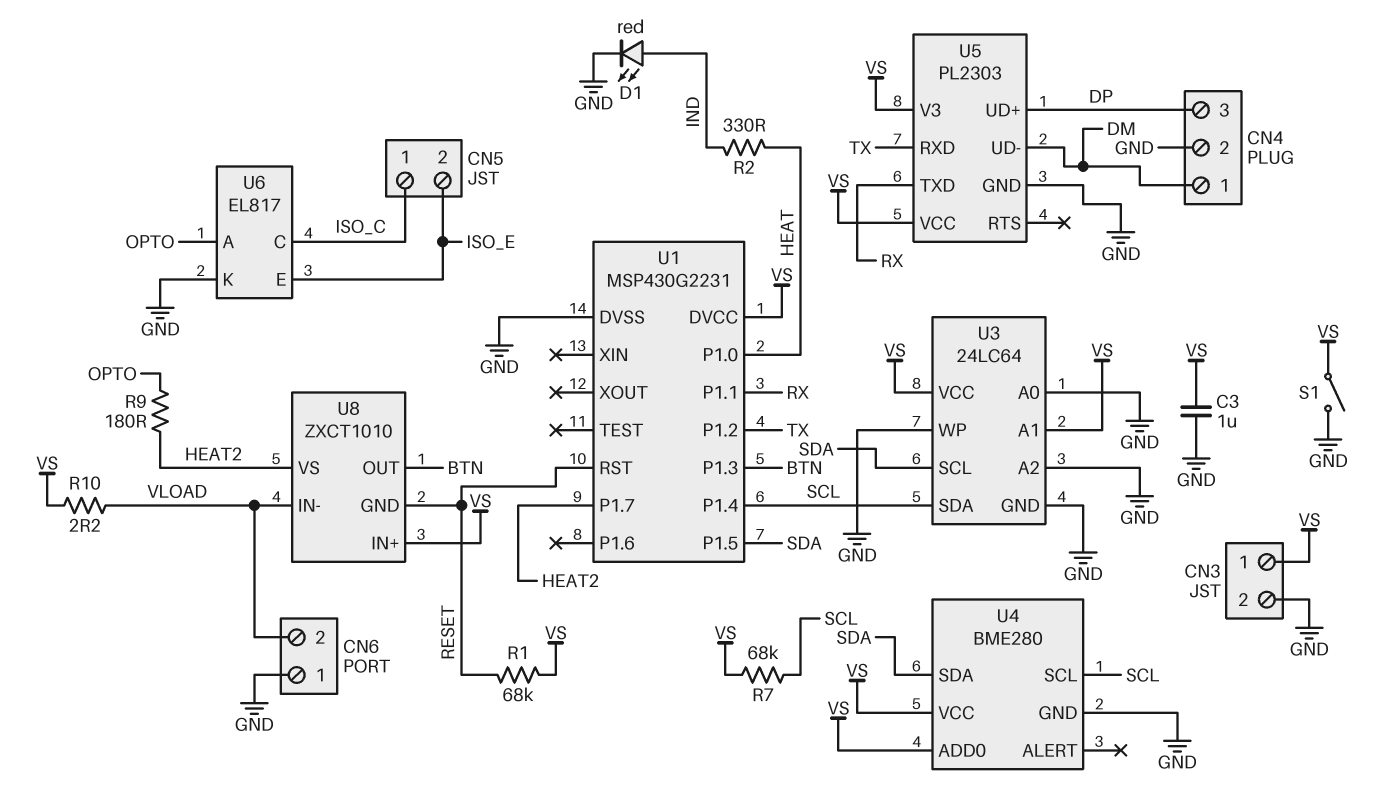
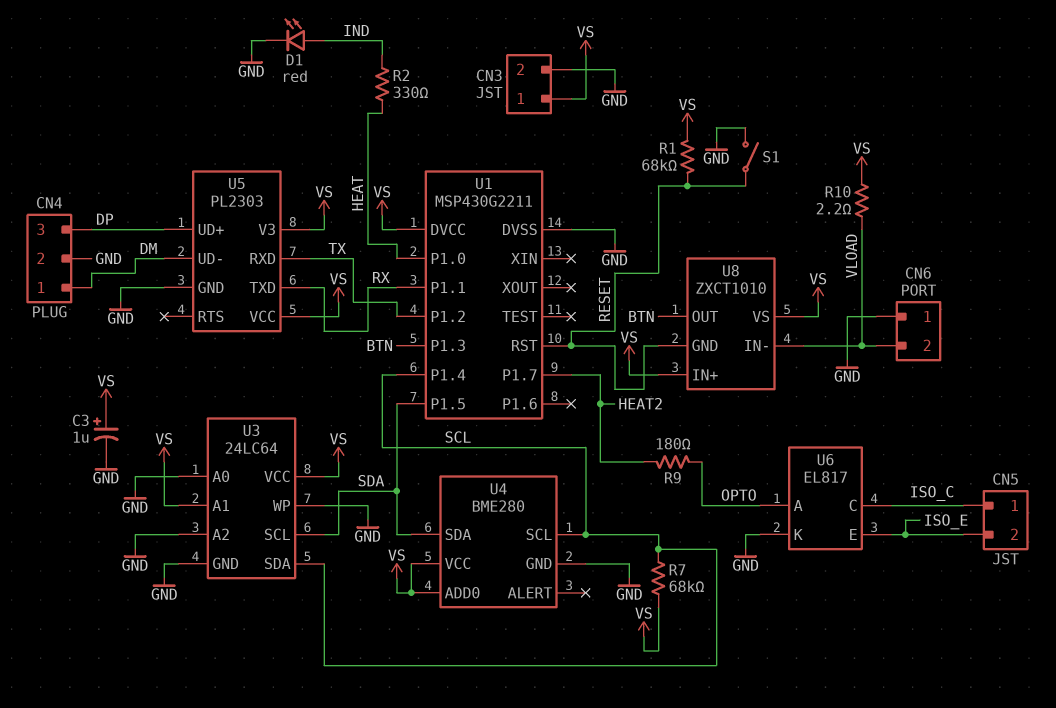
C3: 1uF (GND, VS) -> 1uF (plus VS, minus GND)
S1: switch (GND, VS) -> switch (GND, RESET)
U1: MSP430G2231 -> MSP430G2211
U8 pin VS: HEAT2 -> VS

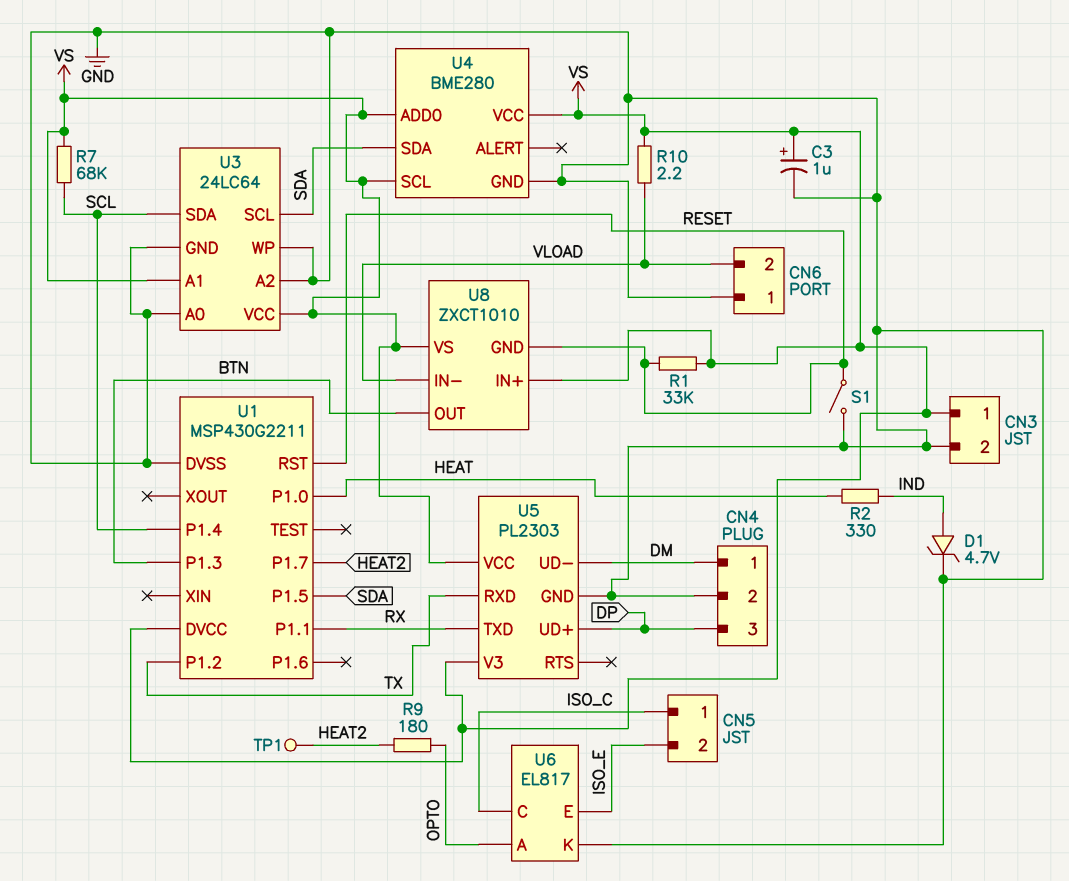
D1: LED red (A IND, K GND) -> zener 4.7V (A IND, K GND)
R1: 68k (RESET, VS) -> 33k (RESET, VS)
TP1: none -> test point (HEAT2)
U4 pin SCL: SCL -> VS

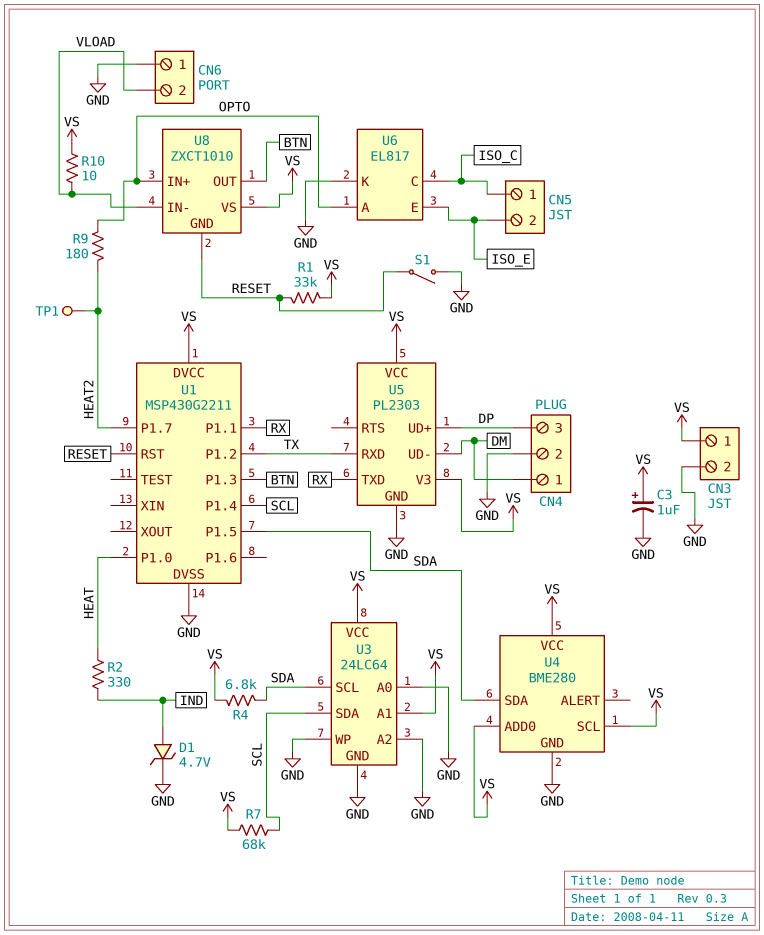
R4: none -> 6.8k (SDA, VS)
R10: 2.2 (VLOAD, VS) -> 10 (VLOAD, VS)
U8 pin IN+: VS -> OPTO

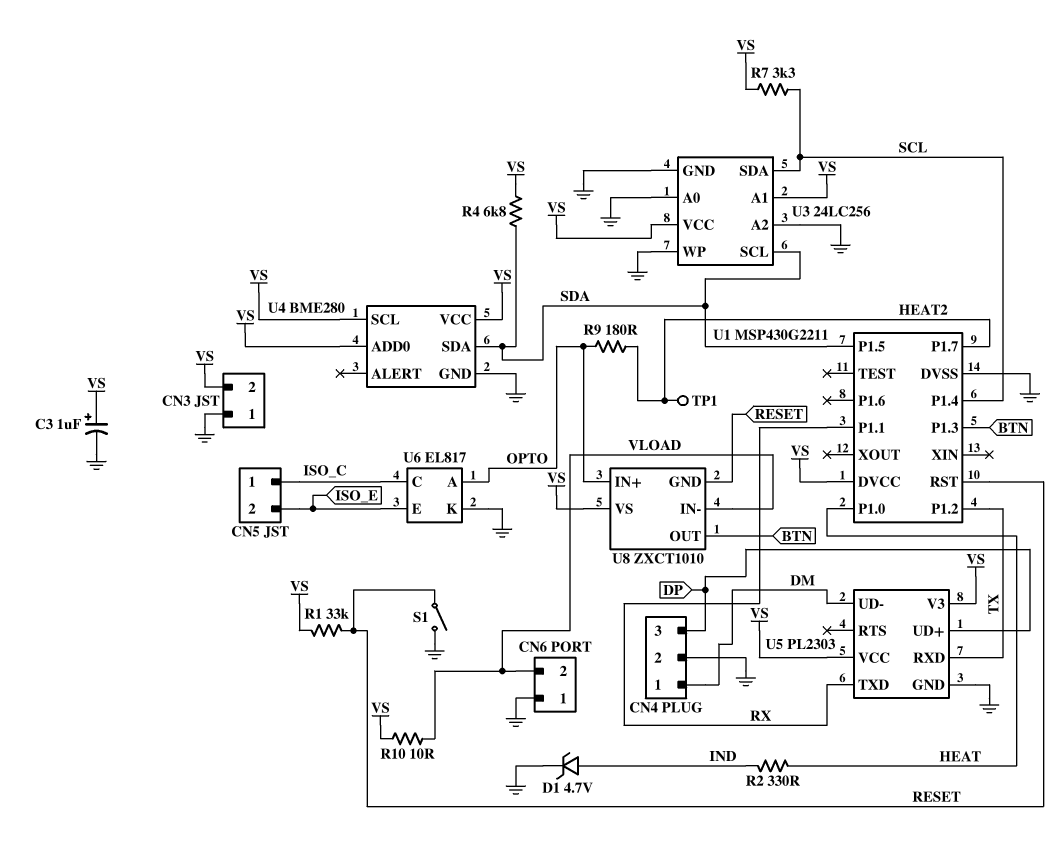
CN3 pin 1: VS -> GND
CN3 pin 2: GND -> VS
R7: 68k (SCL, VS) -> 3.3k (SCL, VS)
U3: 24LC64 -> 24LC256

